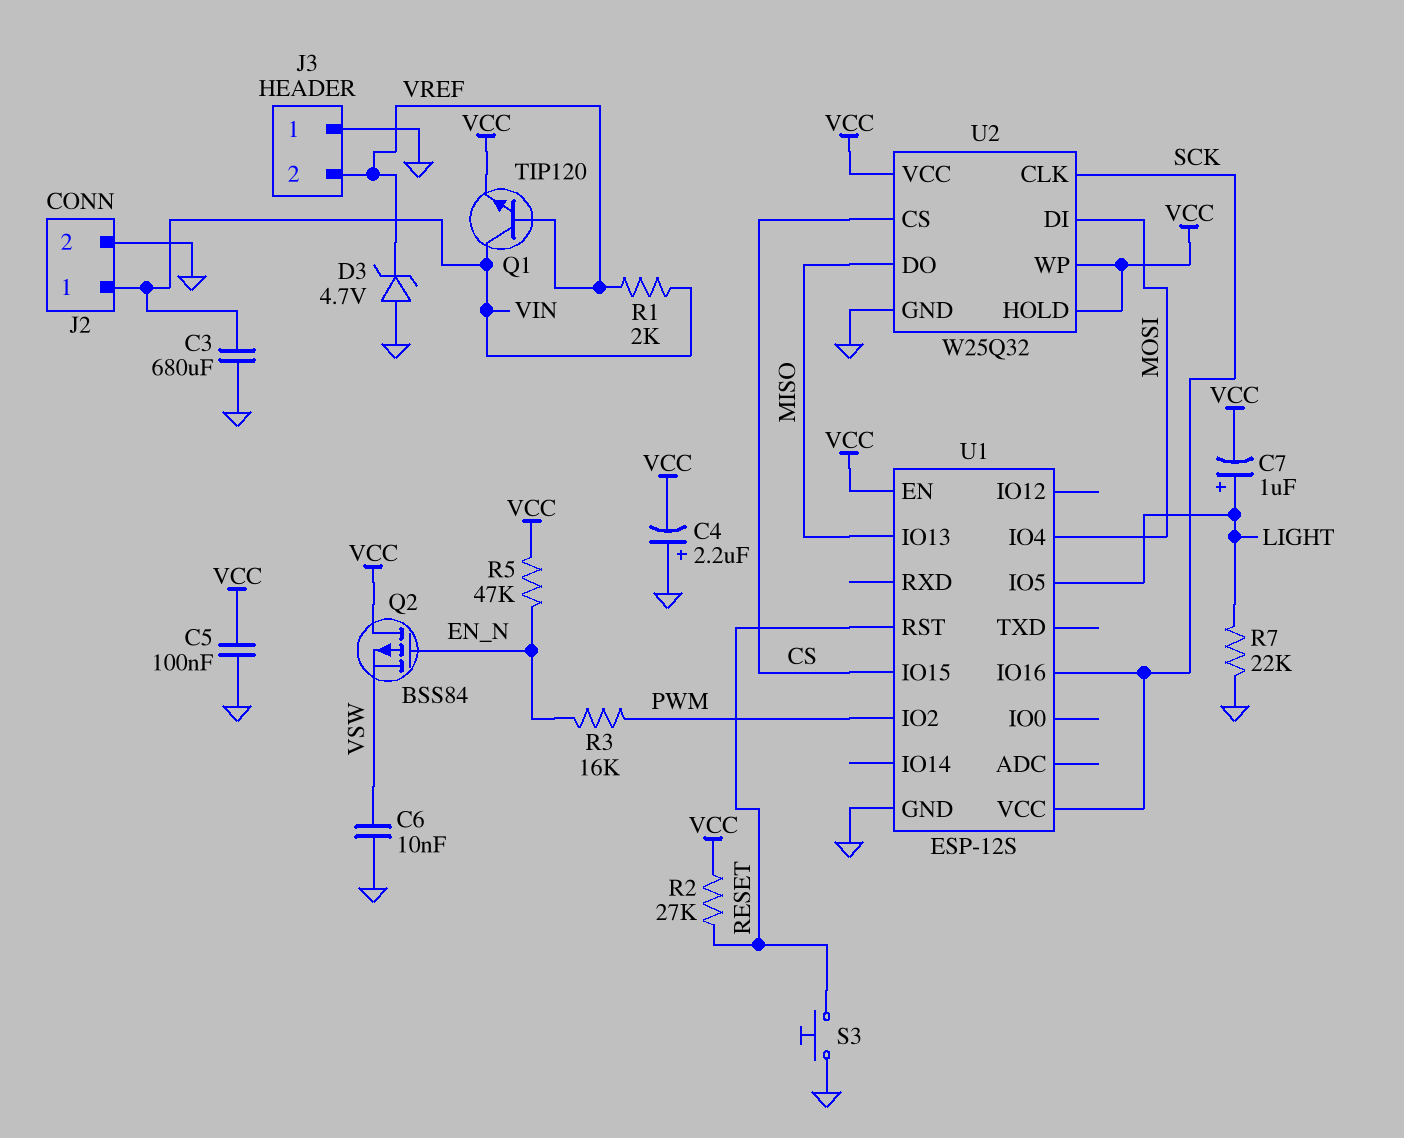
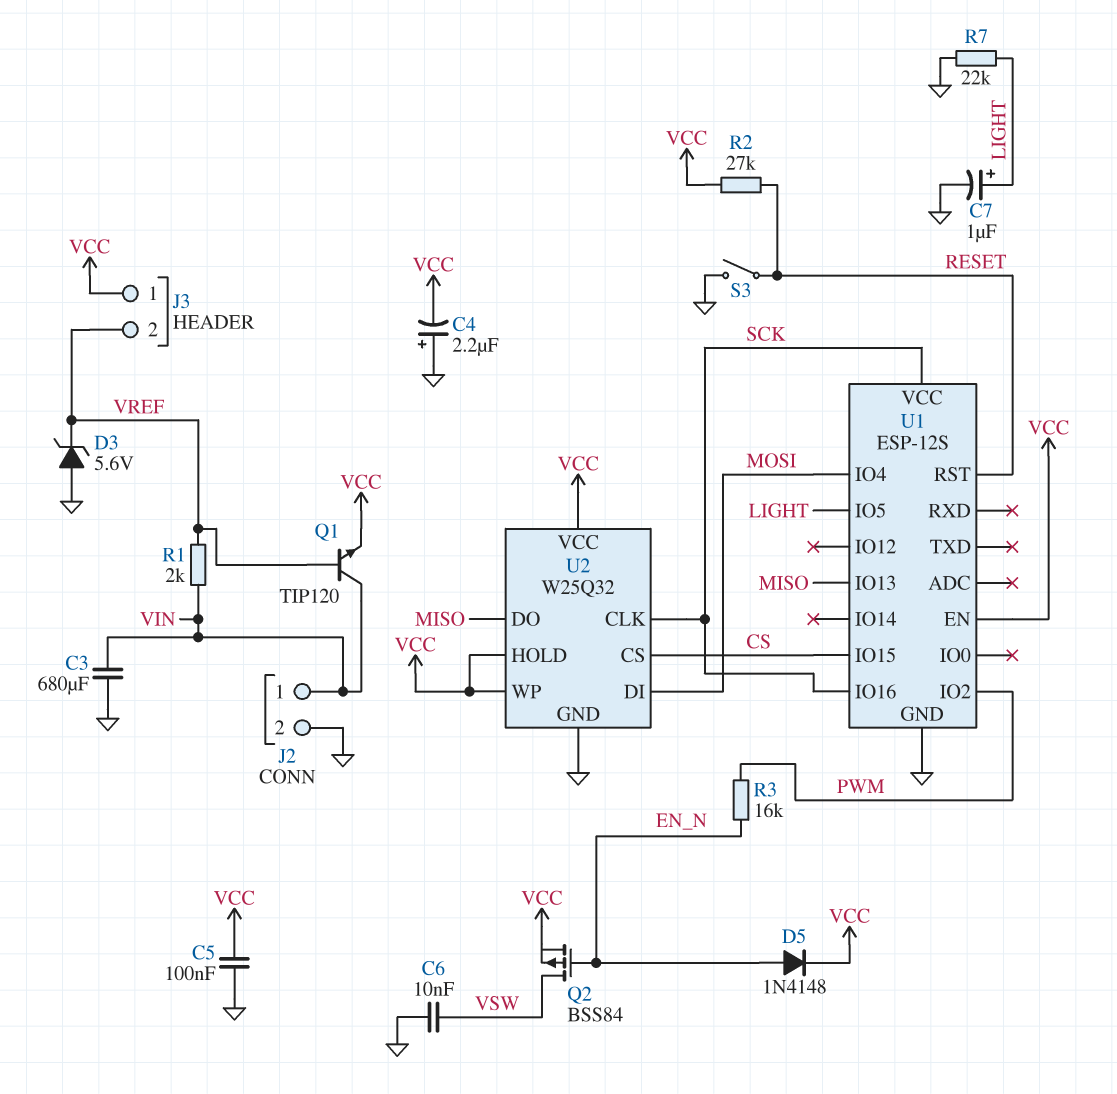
C7: 1uF (plus LIGHT, minus VCC) -> 1uF (plus LIGHT, minus GND)
D3: zener 4.7V (A GND, K VREF) -> zener 5.6V (A GND, K VREF)
D5: none -> diode 1N4148 (A EN_N, K VCC)
J3 pin 1: GND -> VCC
Q2: PMOS BSS84 (G EN_N, D VCC, S VSW) -> PMOS BSS84 (G EN_N, D VSW, S VCC)
R5: 47k (EN_N, VCC) -> none
S3: button (GND, RESET) -> switch (GND, RESET)

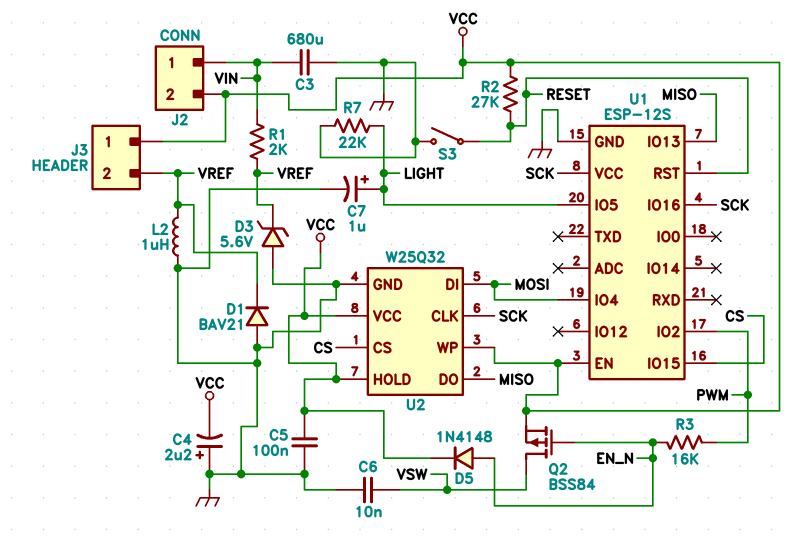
D1: none -> diode BAV21 (A GND, K VREF)
J2 pin 2: GND -> VCC
L2: none -> 1uH (GND, VREF)
Q1: NPN TIP120 (B VREF, C VIN, E VCC) -> none

